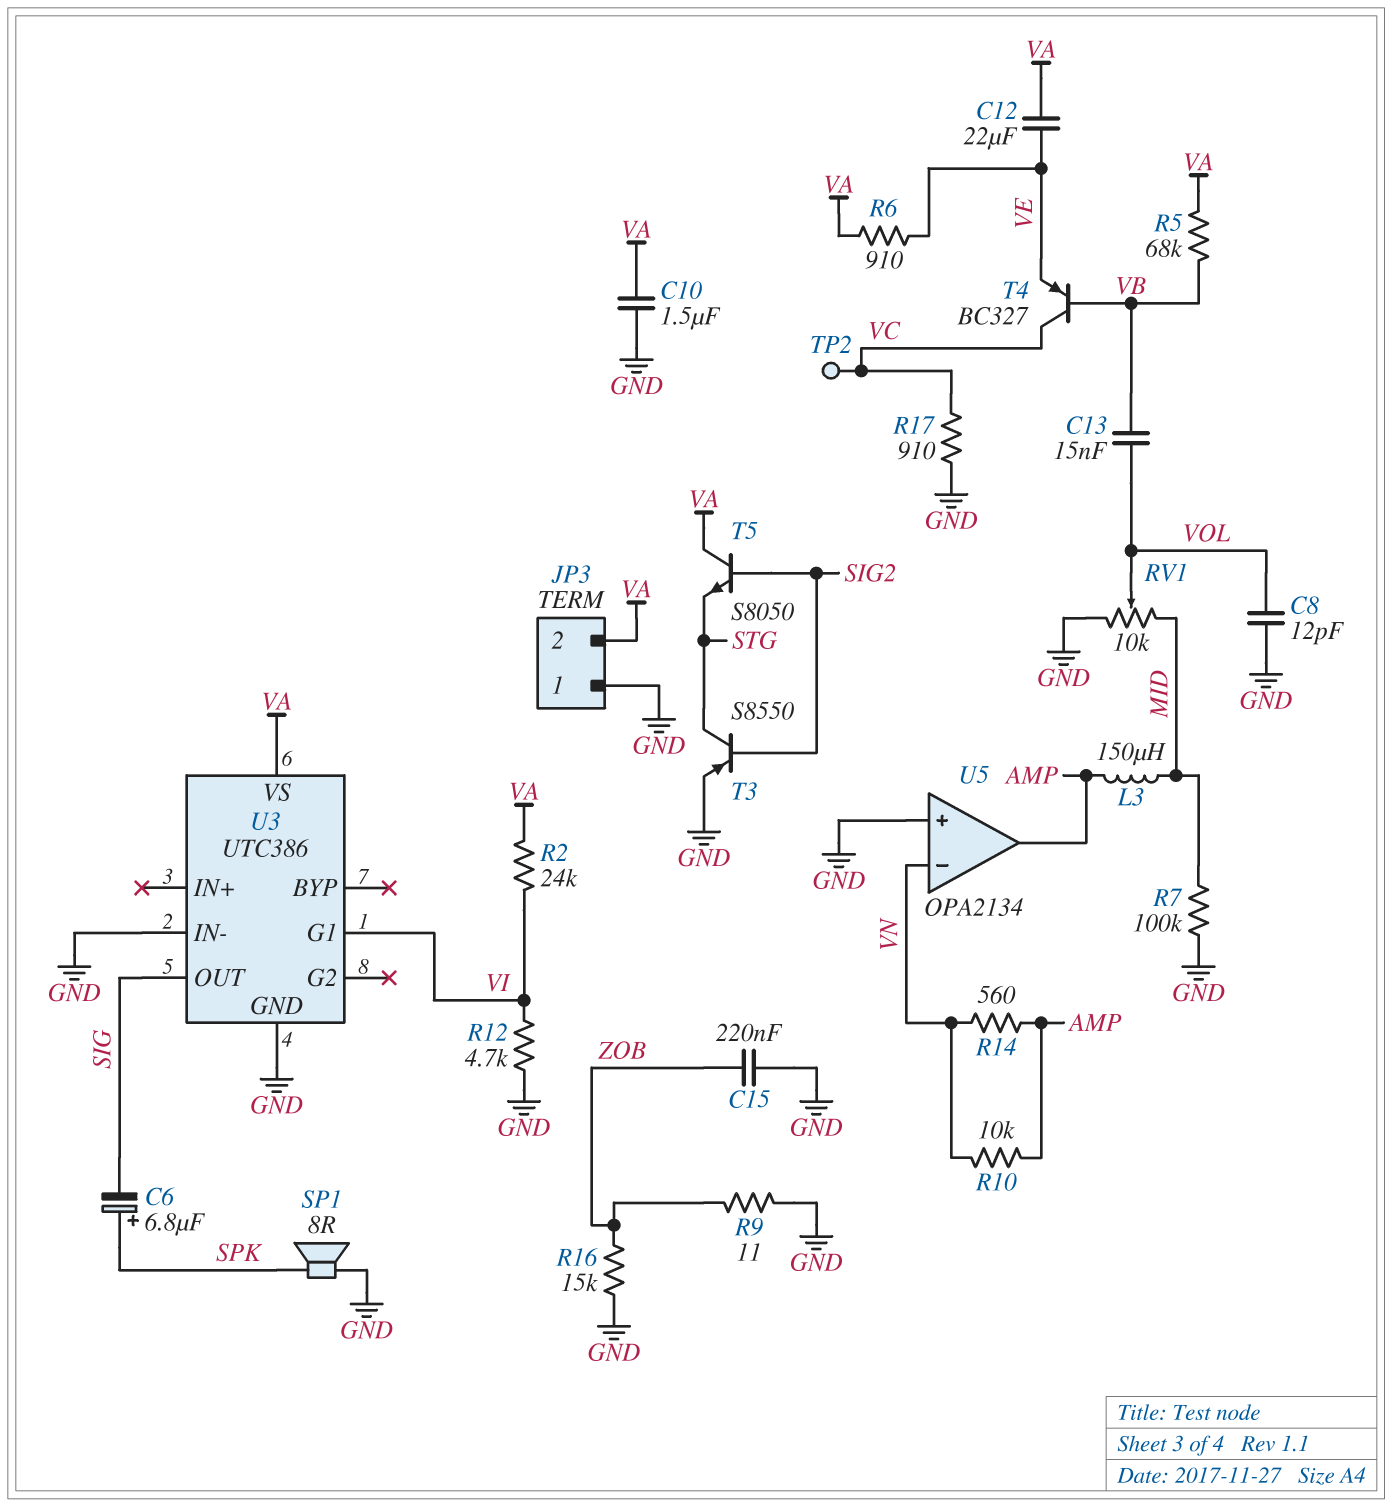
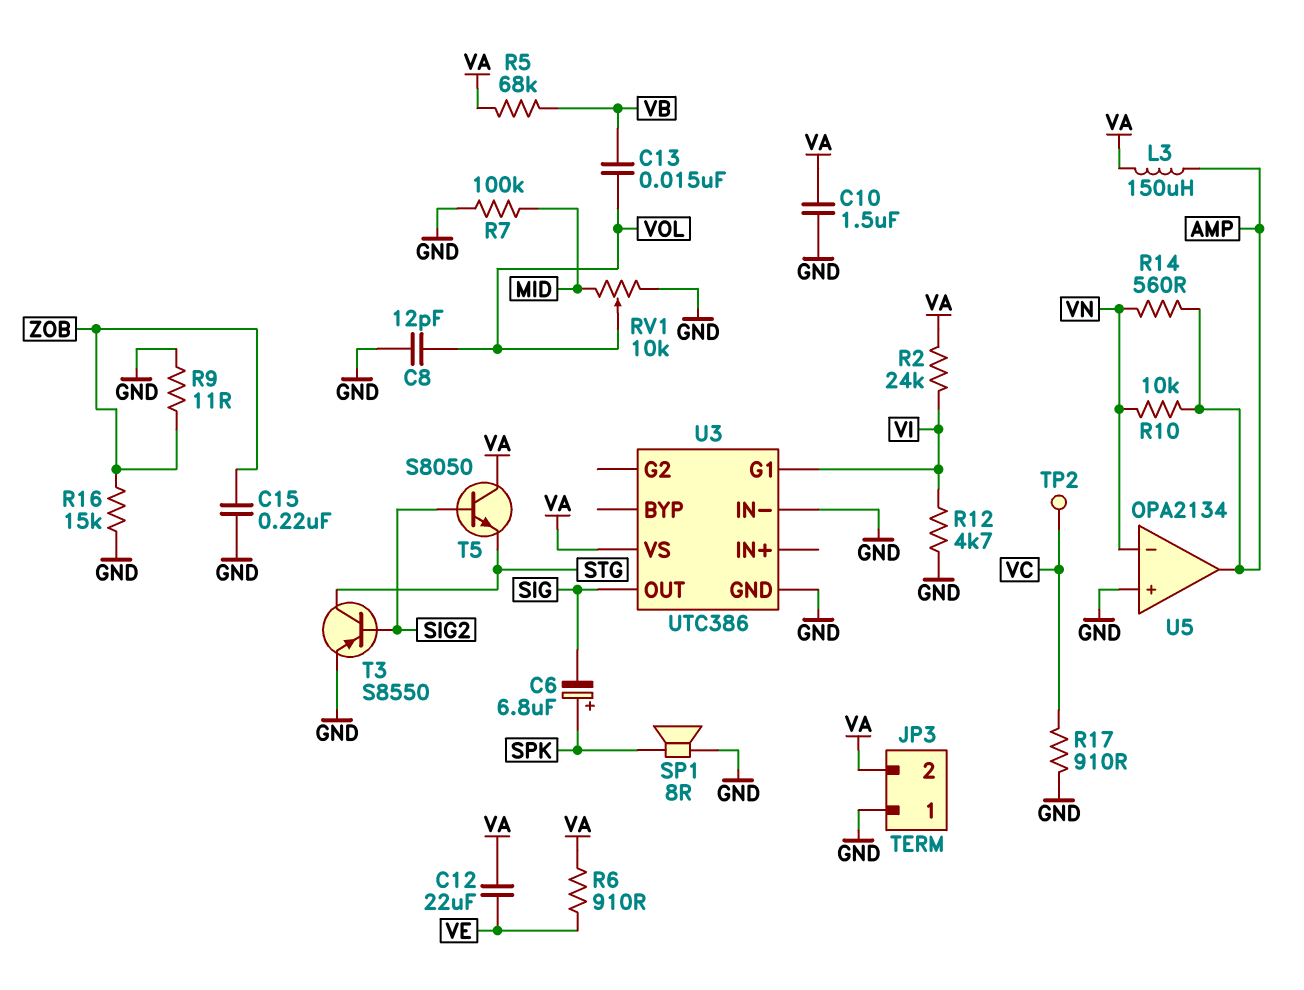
L3: 150uH (AMP, MID) -> 150uH (AMP, VA)
T4: PNP BC327 (B VB, C VC, E VE) -> none

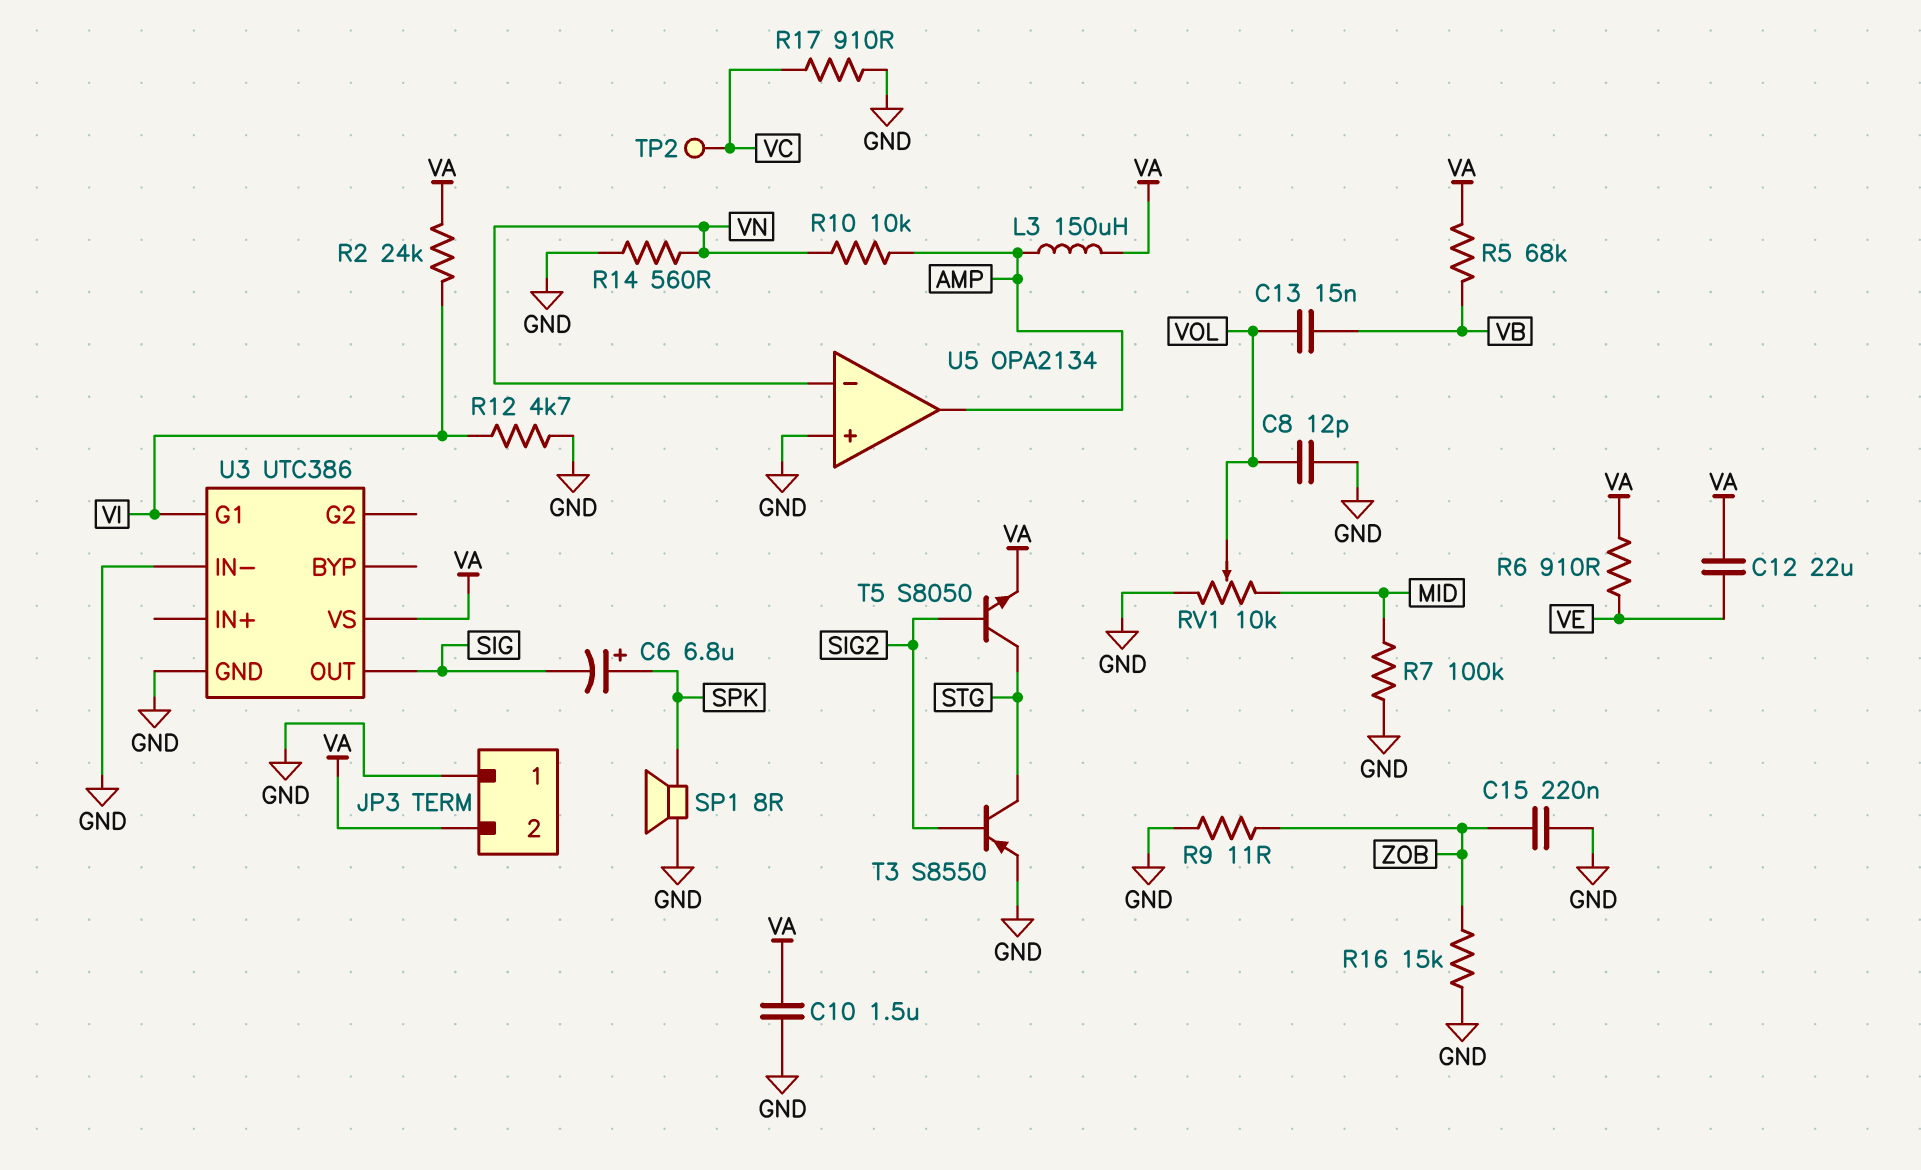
R14: 560 (AMP, VN) -> 560 (GND, VN)
T5: NPN S8050 (B SIG2, C VA, E STG) -> NPN S8050 (B SIG2, C STG, E VA)

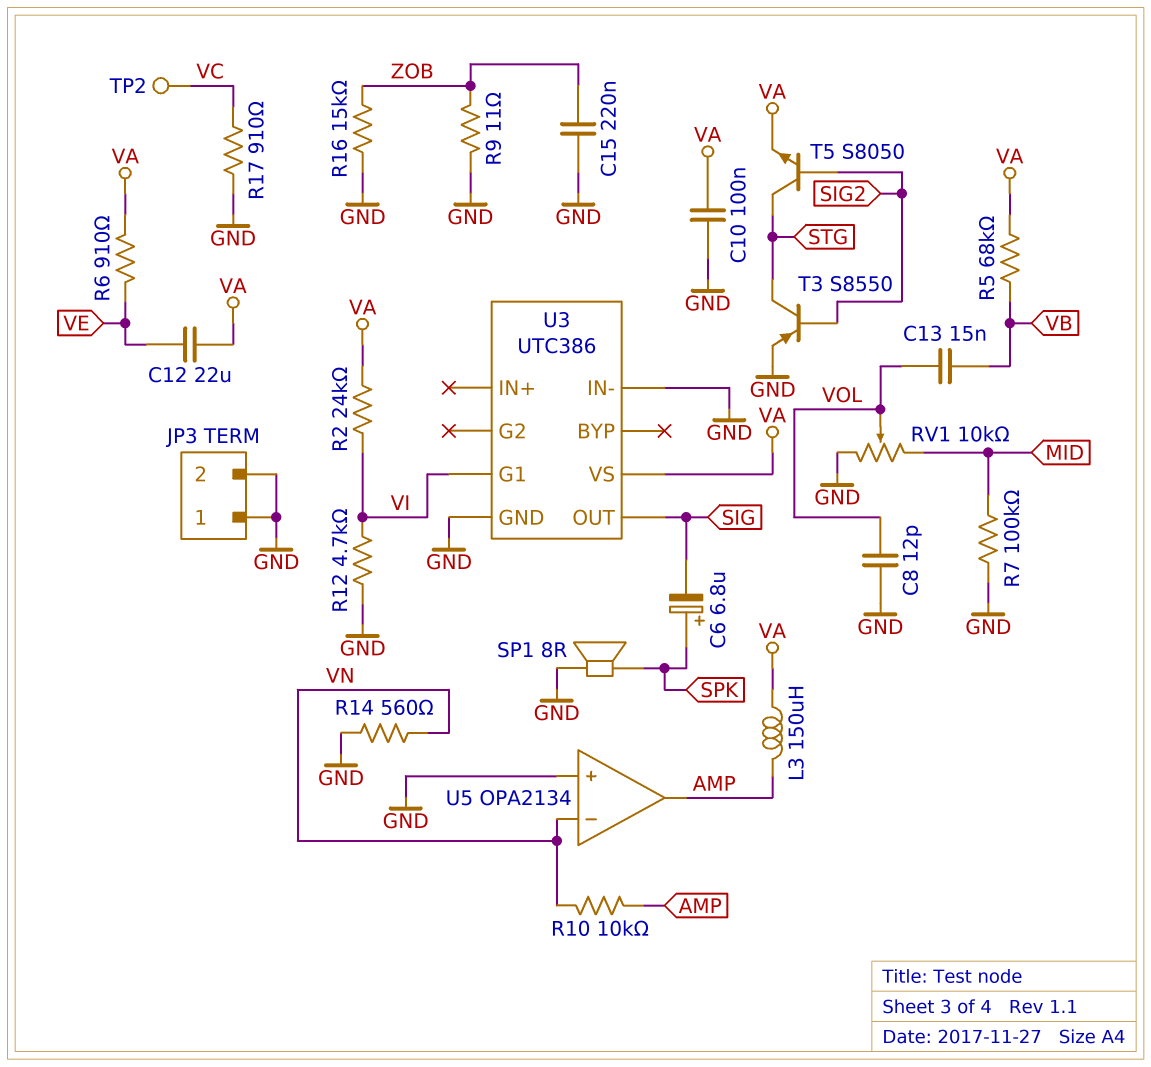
C10: 1.5uF (GND, VA) -> 100nF (GND, VA)
JP3 pin 2: VA -> GND

